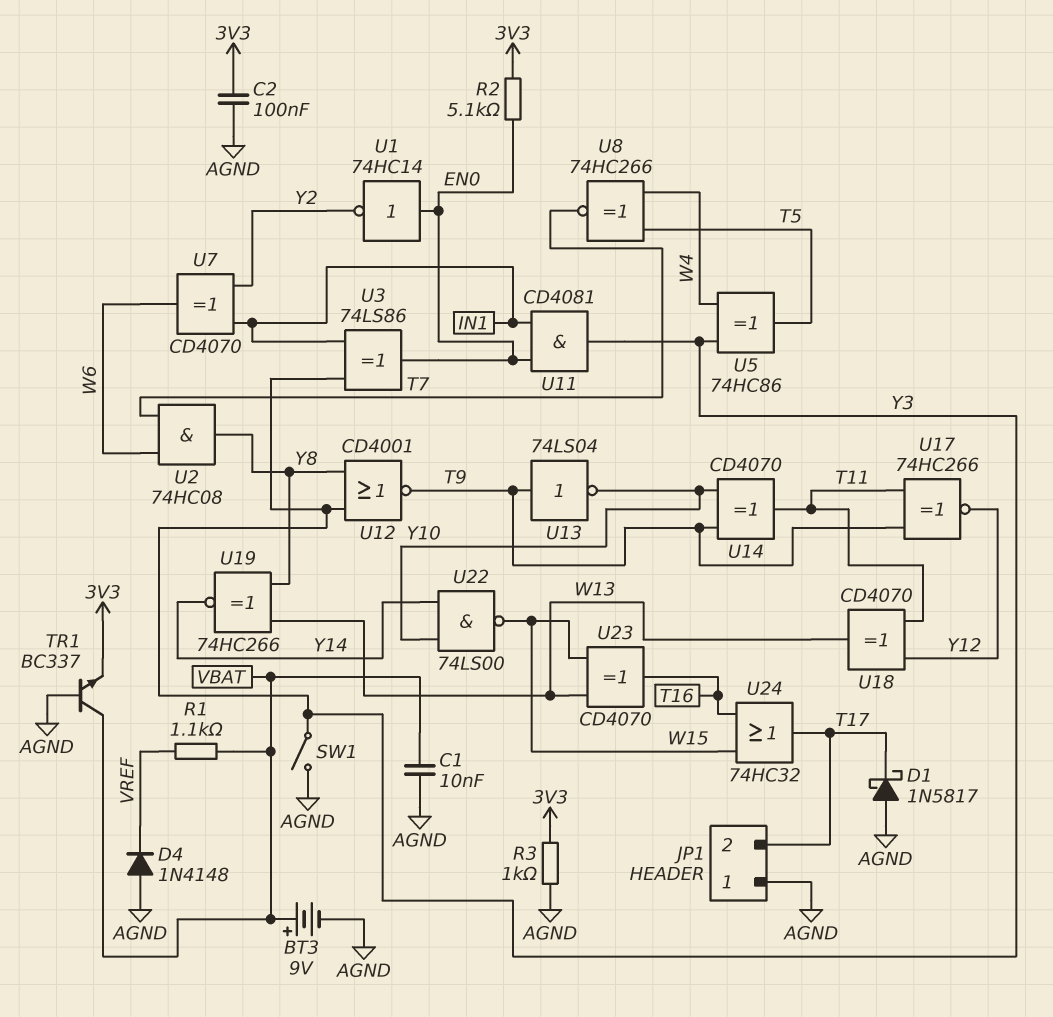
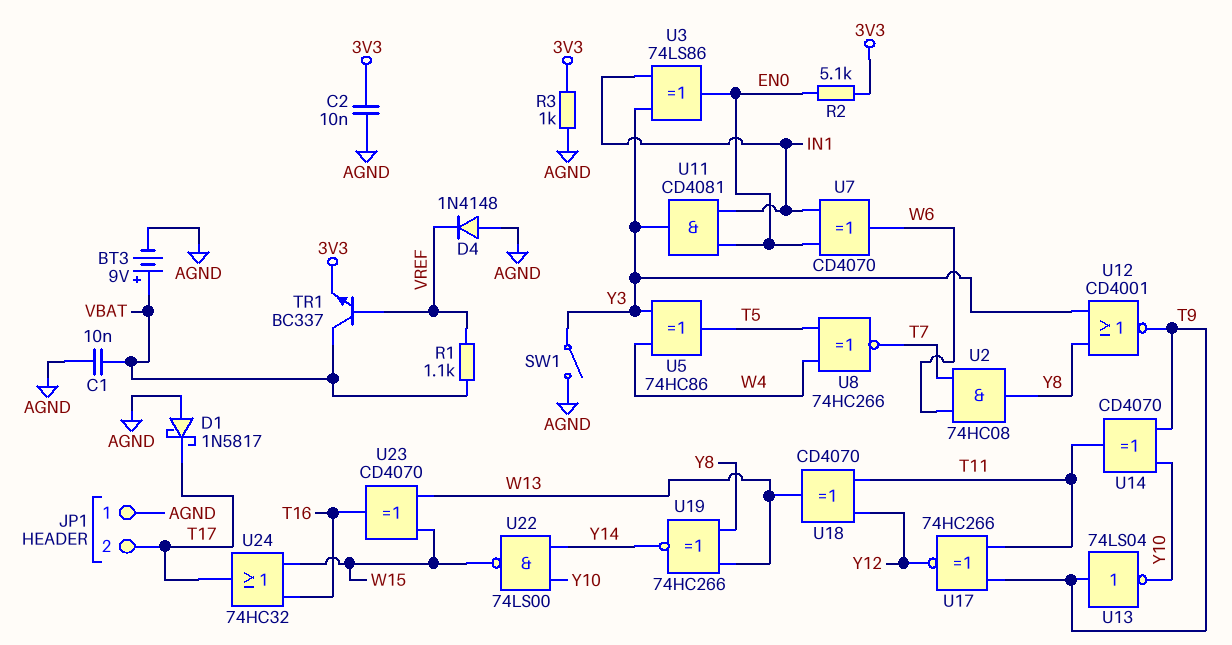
C2: 100nF (3V3, AGND) -> 10nF (3V3, AGND)
TR1: NPN BC337 (B AGND, C VBAT, E 3V3) -> NPN BC337 (B VREF, C VBAT, E 3V3)
U1: NOT 74HC14 (in EN0, out Y2) -> none
U7: XOR CD4070 (in IN1, in Y2, out W6) -> XOR CD4070 (in EN0, in IN1, out W6)

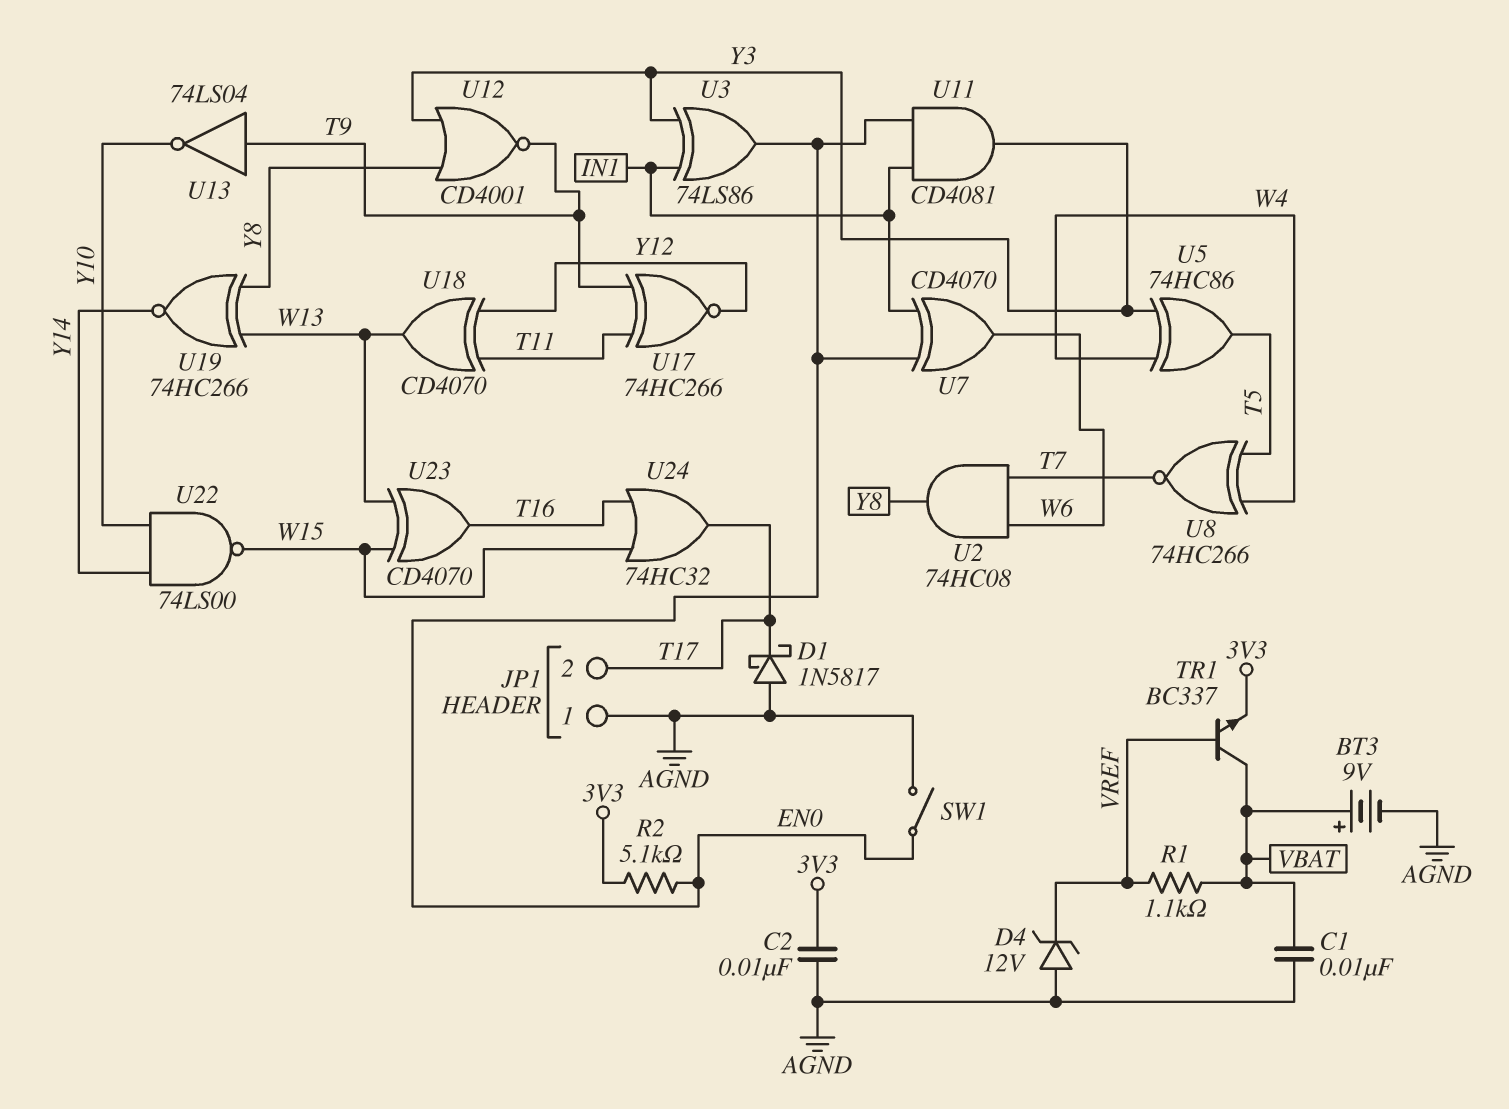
D4: diode 1N4148 (A AGND, K VREF) -> zener 12V (A AGND, K VREF)
R3: 1k (3V3, AGND) -> none
SW1: switch (AGND, Y3) -> switch (AGND, EN0)
U14: XOR CD4070 (in T9, in Y10, out T11) -> none

